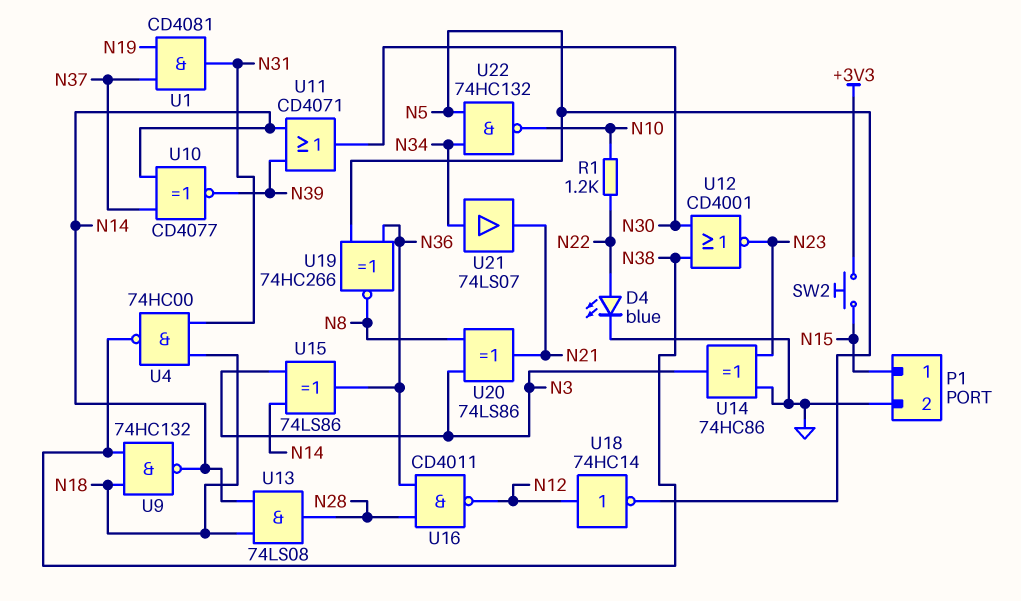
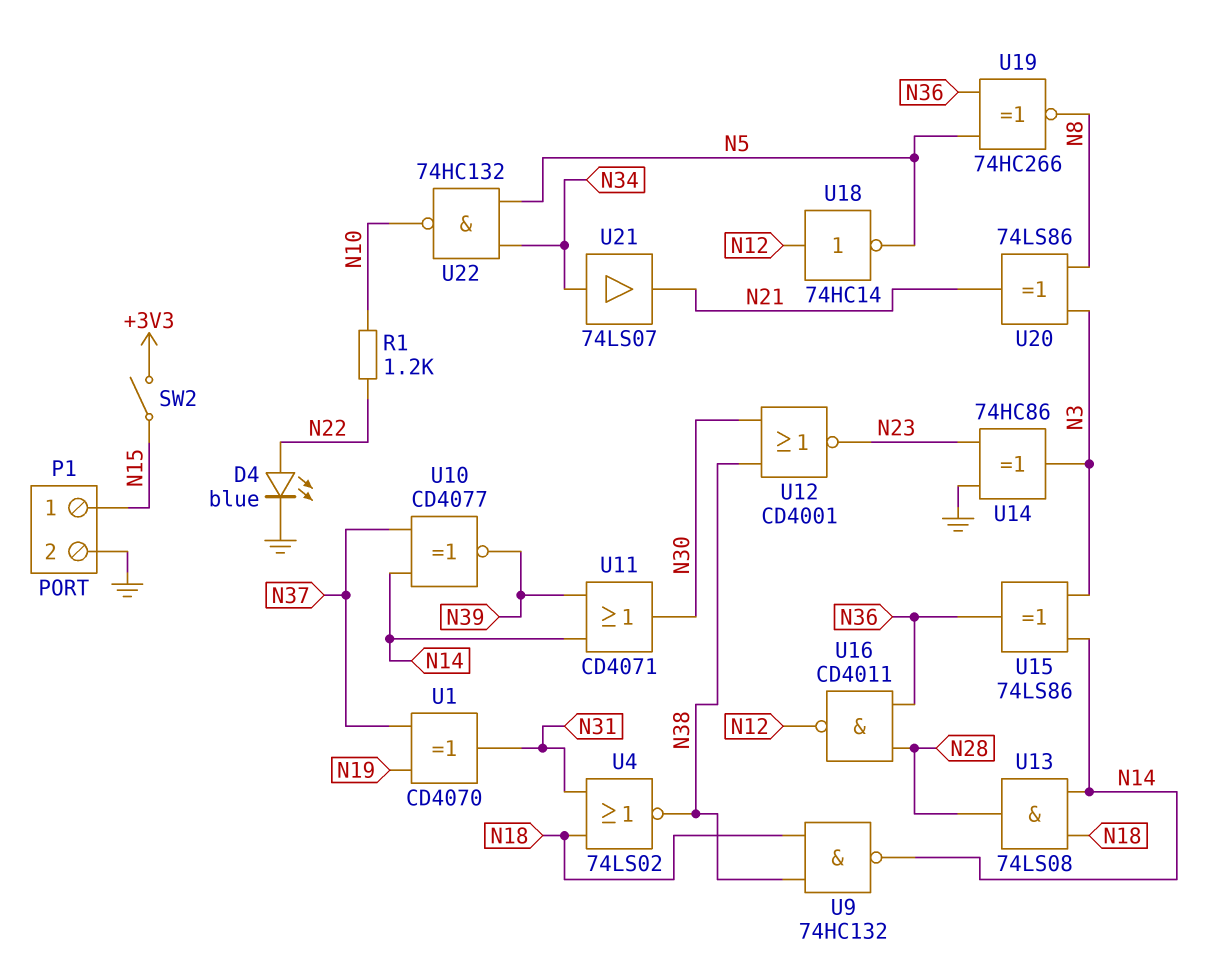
SW2: button (+3V3, N15) -> switch (+3V3, N15)
U1: AND CD4081 (in N19, in N37, out N31) -> XOR CD4070 (in N19, in N37, out N31)
U4: NAND 74HC00 (in N18, in N31, out N38) -> NOR 74LS02 (in N18, in N31, out N38)

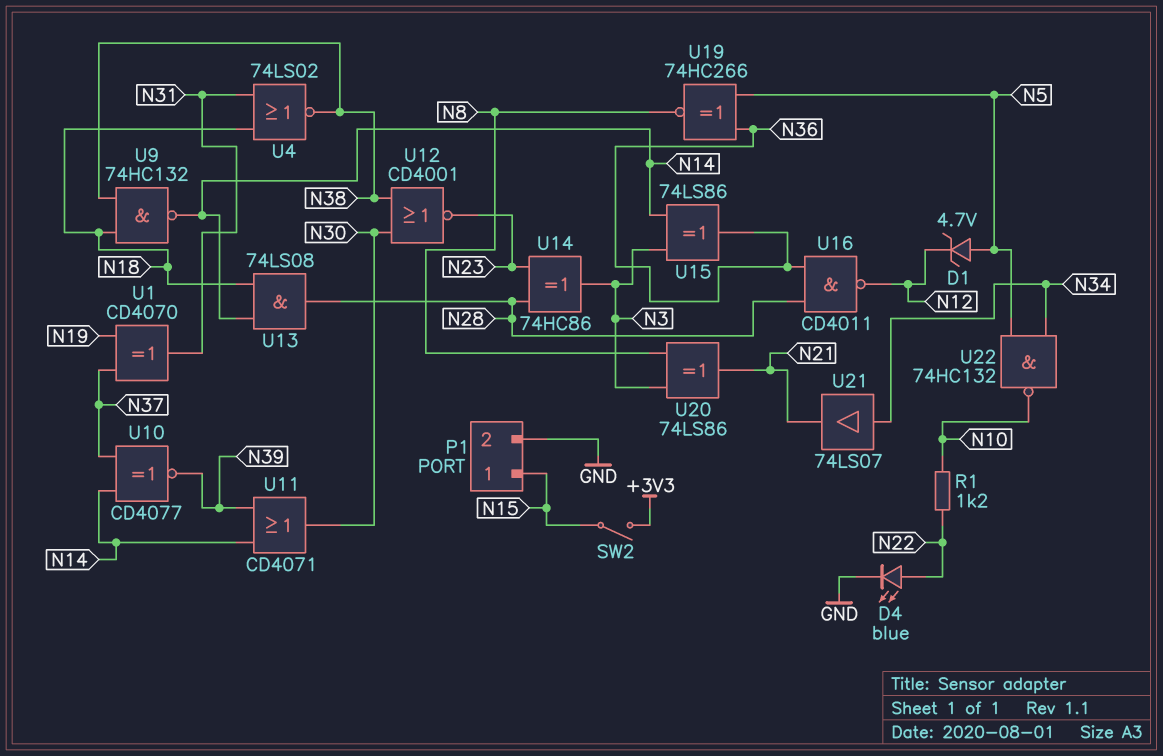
D1: none -> zener 4.7V (A N5, K N12)
U14: XOR 74HC86 (in GND, in N23, out N3) -> XOR 74HC86 (in N23, in N28, out N3)
U18: NOT 74HC14 (in N12, out N5) -> none

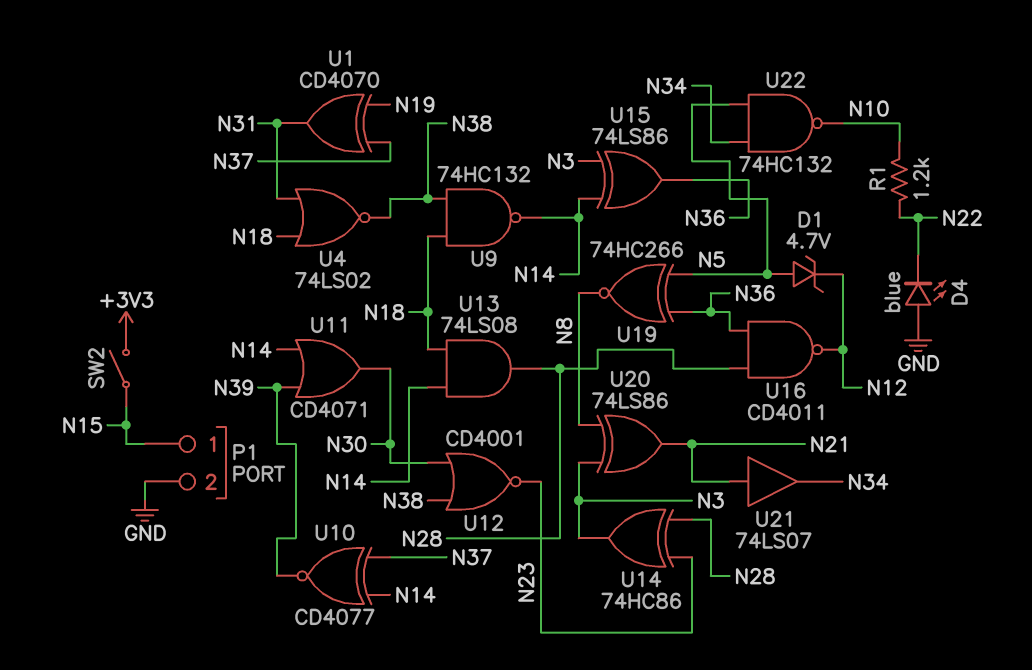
D4: LED blue (A N22, K GND) -> LED blue (A GND, K N22)
U21: buffer 74LS07 (in N34, out N21) -> buffer 74LS07 (in N21, out N34)

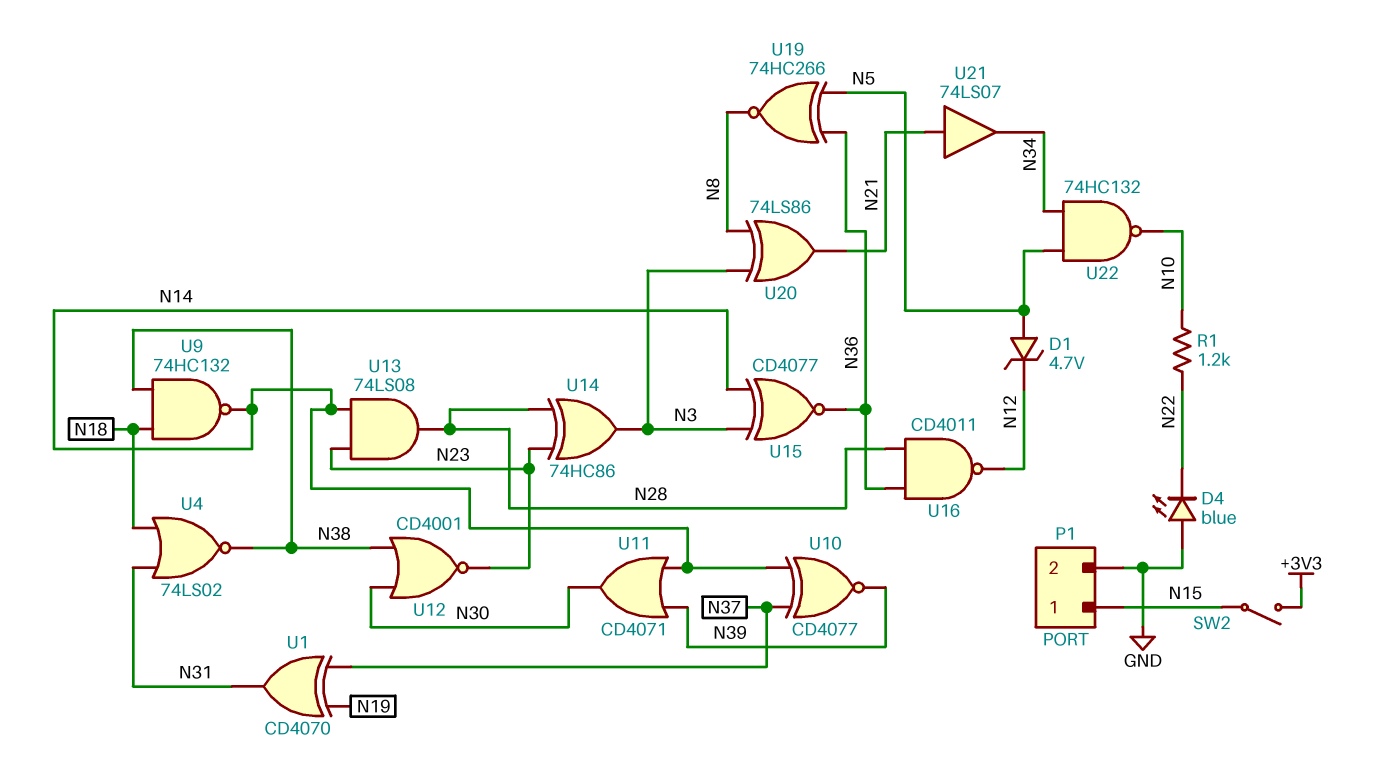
U13: AND 74LS08 (in N14, in N18, out N28) -> AND 74LS08 (in N14, in N23, out N28)
U15: XOR 74LS86 (in N3, in N14, out N36) -> XNOR CD4077 (in N3, in N14, out N36)

